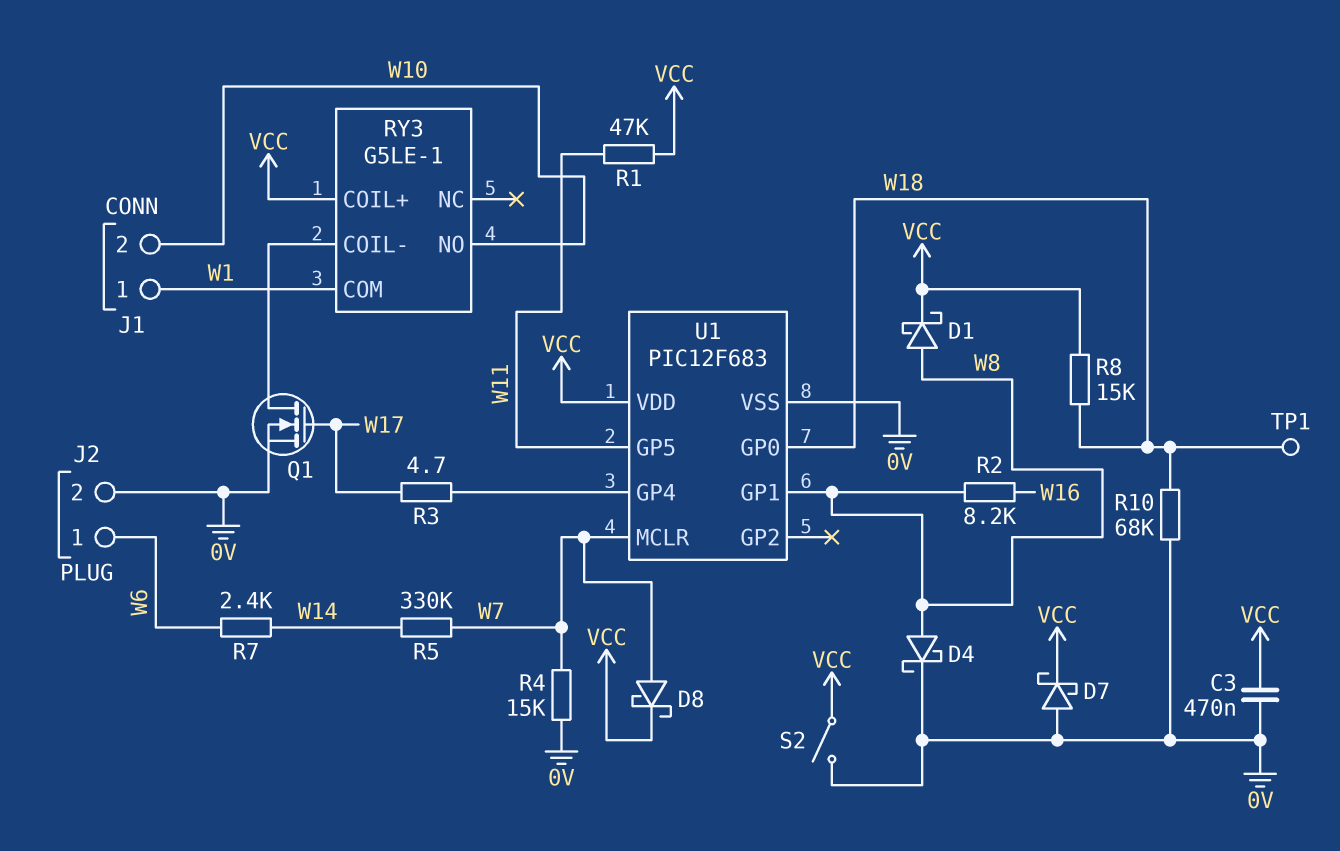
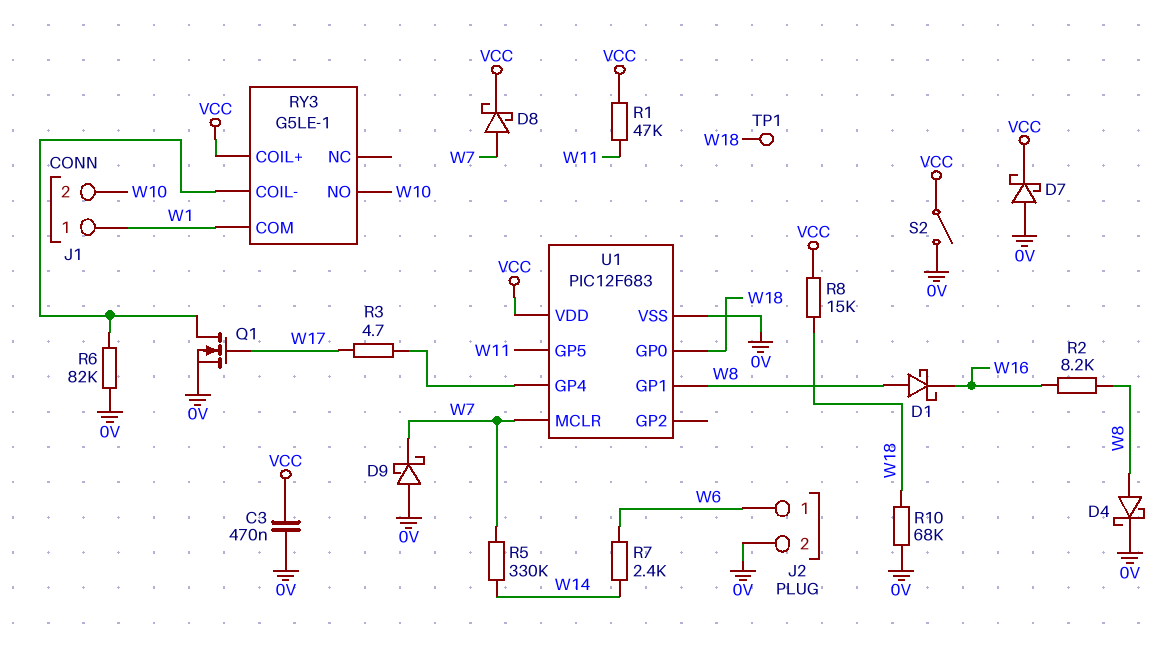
D1: schottky (A W8, K VCC) -> schottky (A W8, K W16)
D9: none -> schottky (A 0V, K W7)
R4: 15k (0V, W7) -> none
R6: none -> 82k (0V, RY3/COIL-)

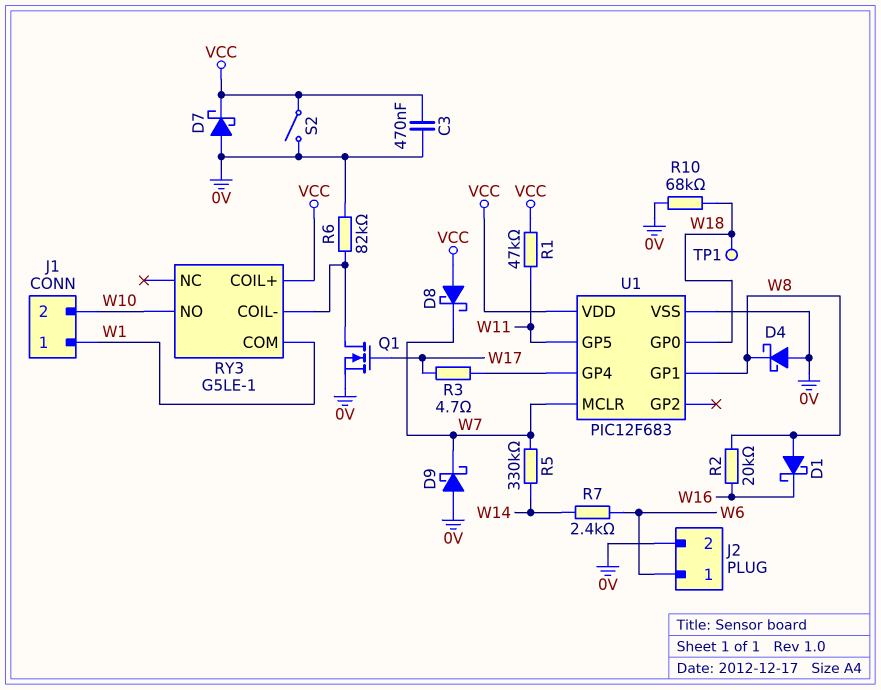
D4: schottky (A W8, K 0V) -> schottky (A 0V, K W8)
D8: schottky (A W7, K VCC) -> schottky (A VCC, K W7)
R2: 8.2k (W8, W16) -> 20k (W8, W16)
R8: 15k (VCC, W18) -> none

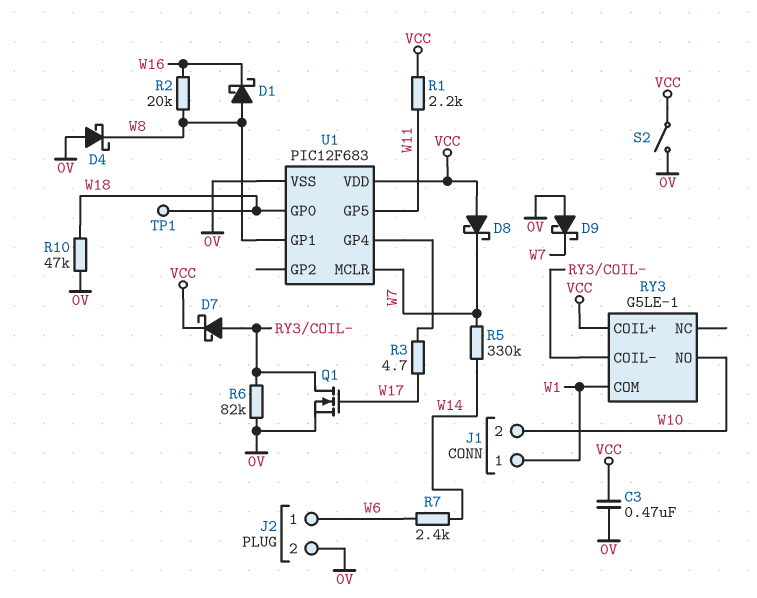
D7: schottky (A 0V, K VCC) -> schottky (A RY3/COIL-, K VCC)
R1: 47k (VCC, W11) -> 2.2k (VCC, W11)
R10: 68k (0V, W18) -> 47k (0V, W18)

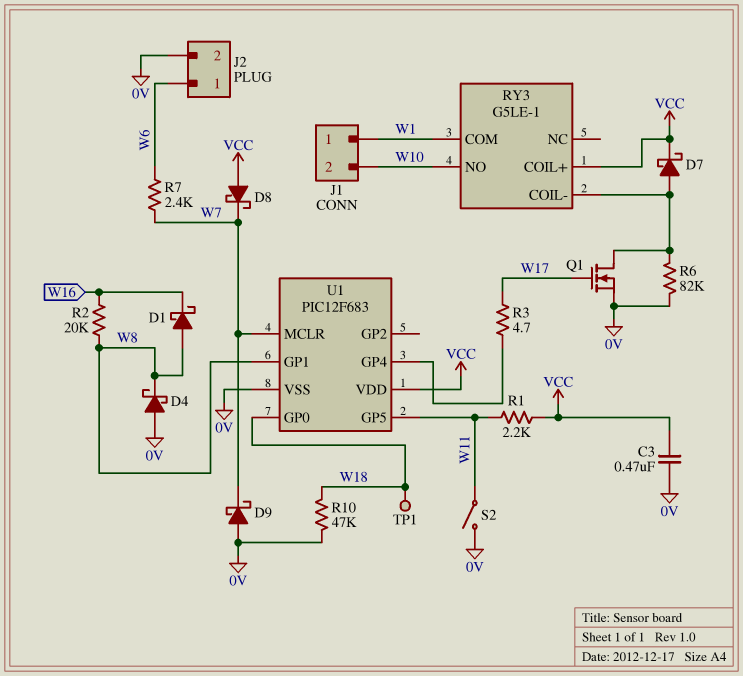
R5: 330k (W7, W14) -> none
R7: 2.4k (W6, W14) -> 2.4k (W6, W7)
S2: switch (0V, VCC) -> switch (0V, W11)

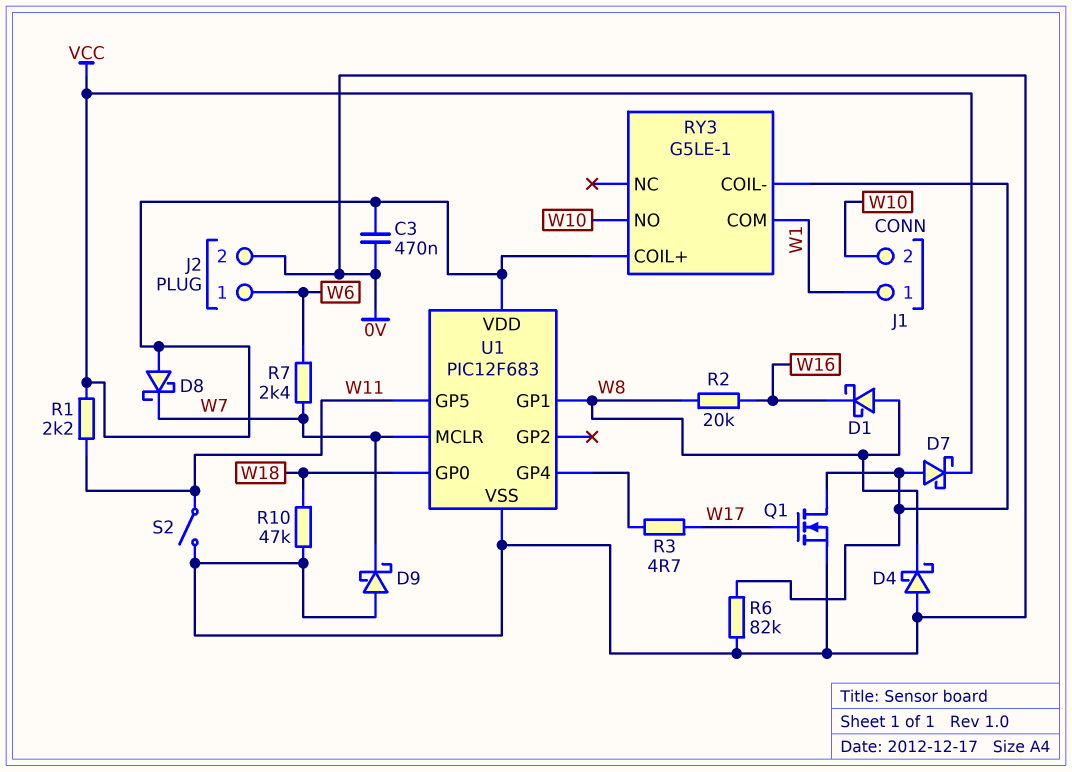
TP1: test point (W18) -> none

